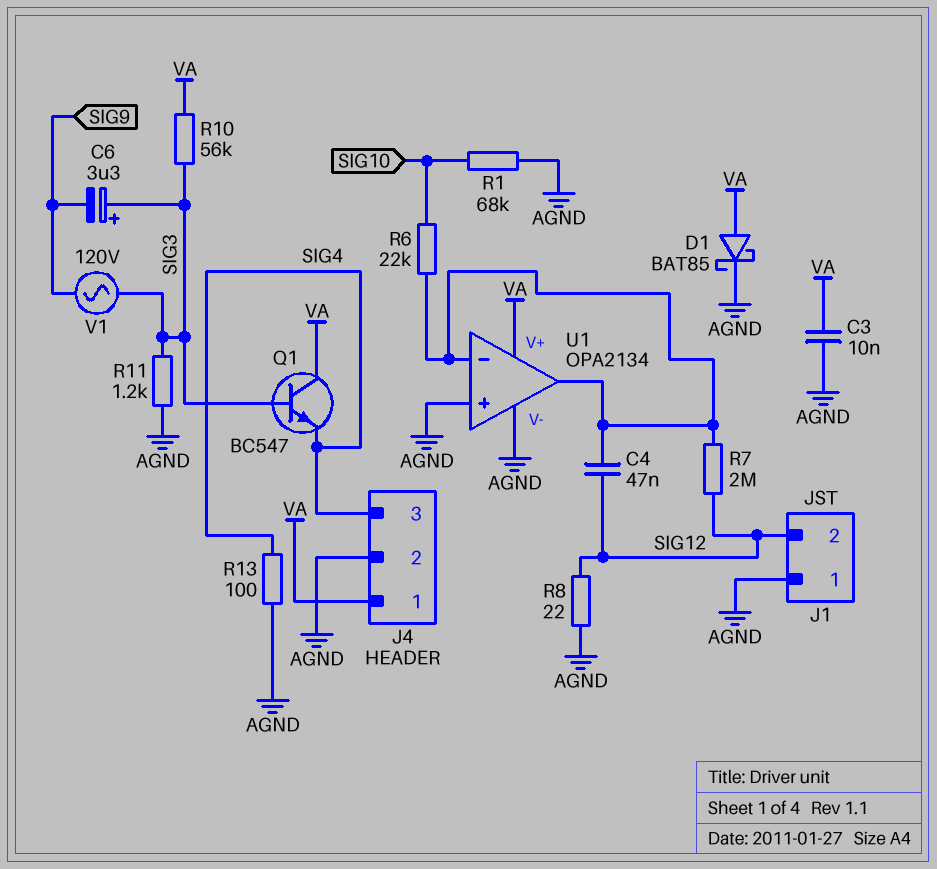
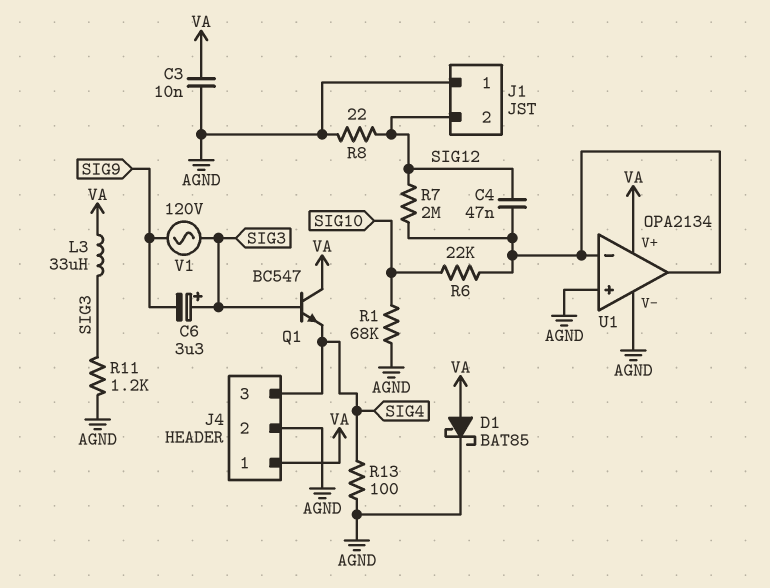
L3: none -> 33uH (SIG3, VA)
R10: 56k (SIG3, VA) -> none

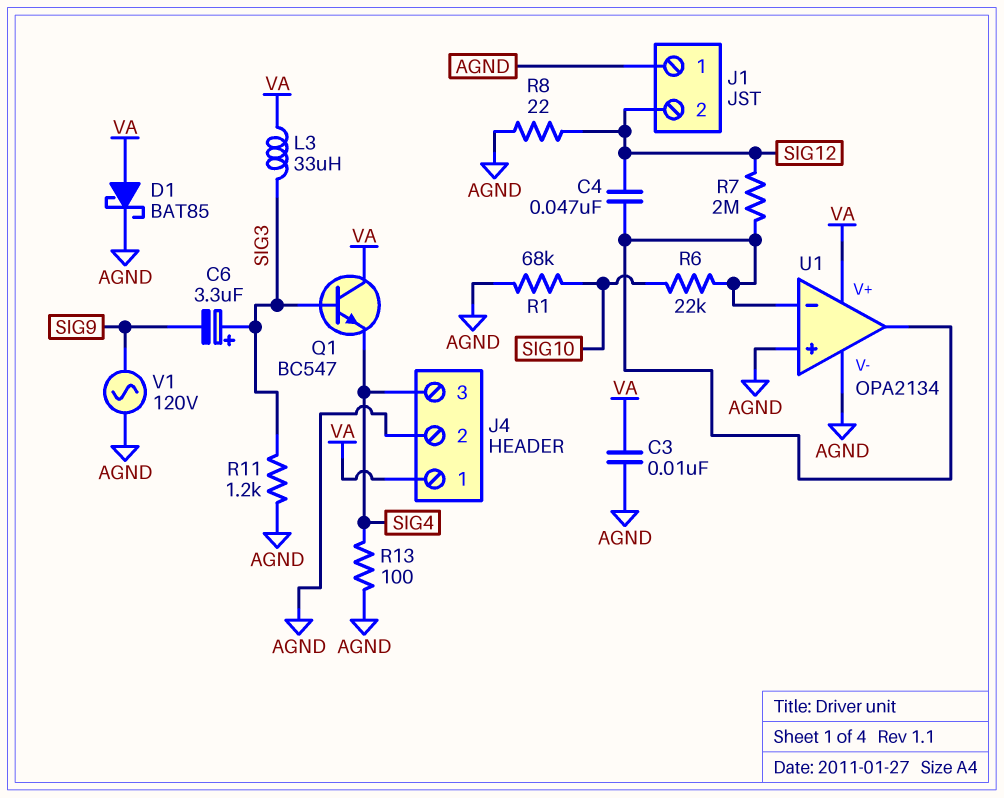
V1: AC 120V (SIG3, SIG9) -> AC 120V (AGND, SIG9)

